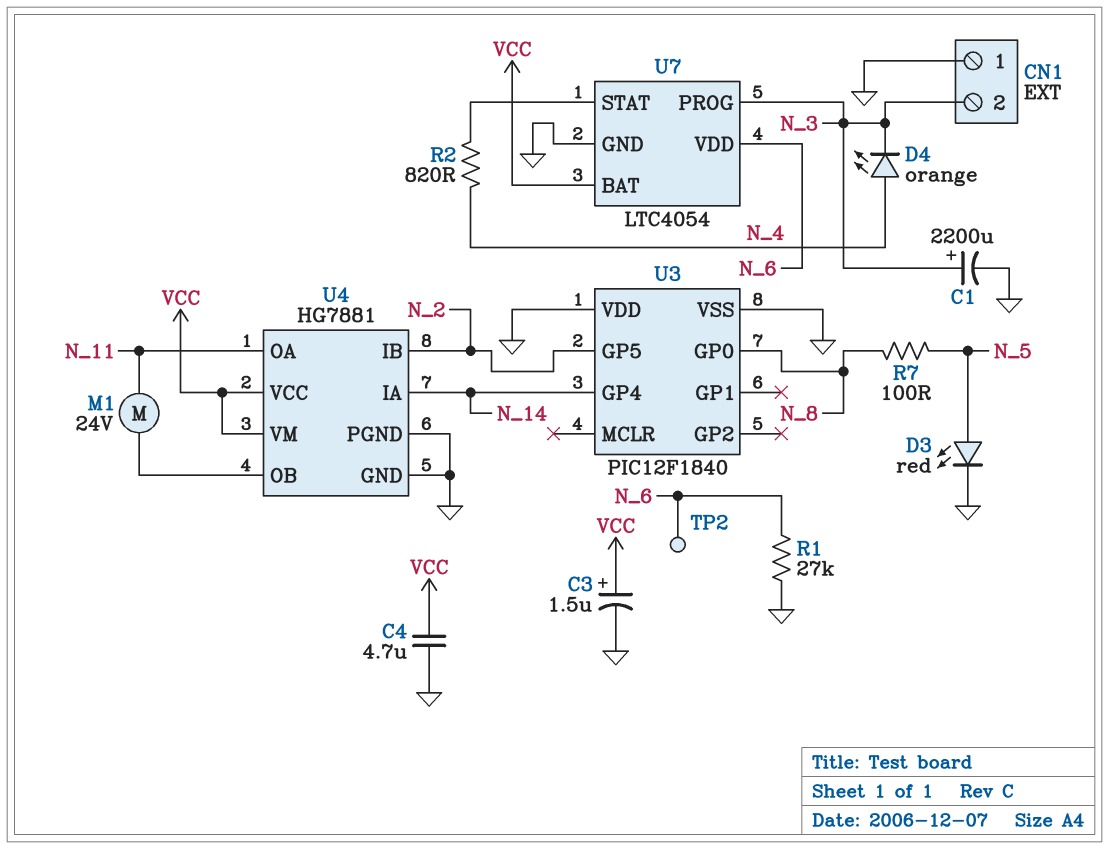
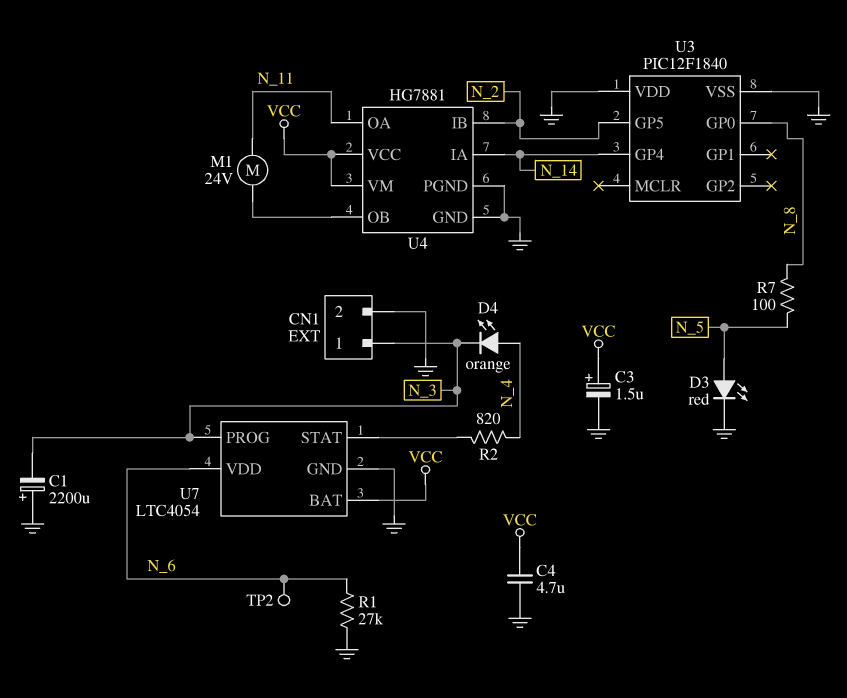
C1: 2200uF (plus N_3, minus GND) -> 2200uF (plus GND, minus N_3)
CN1 pin 1: GND -> N_3
CN1 pin 2: N_3 -> GND

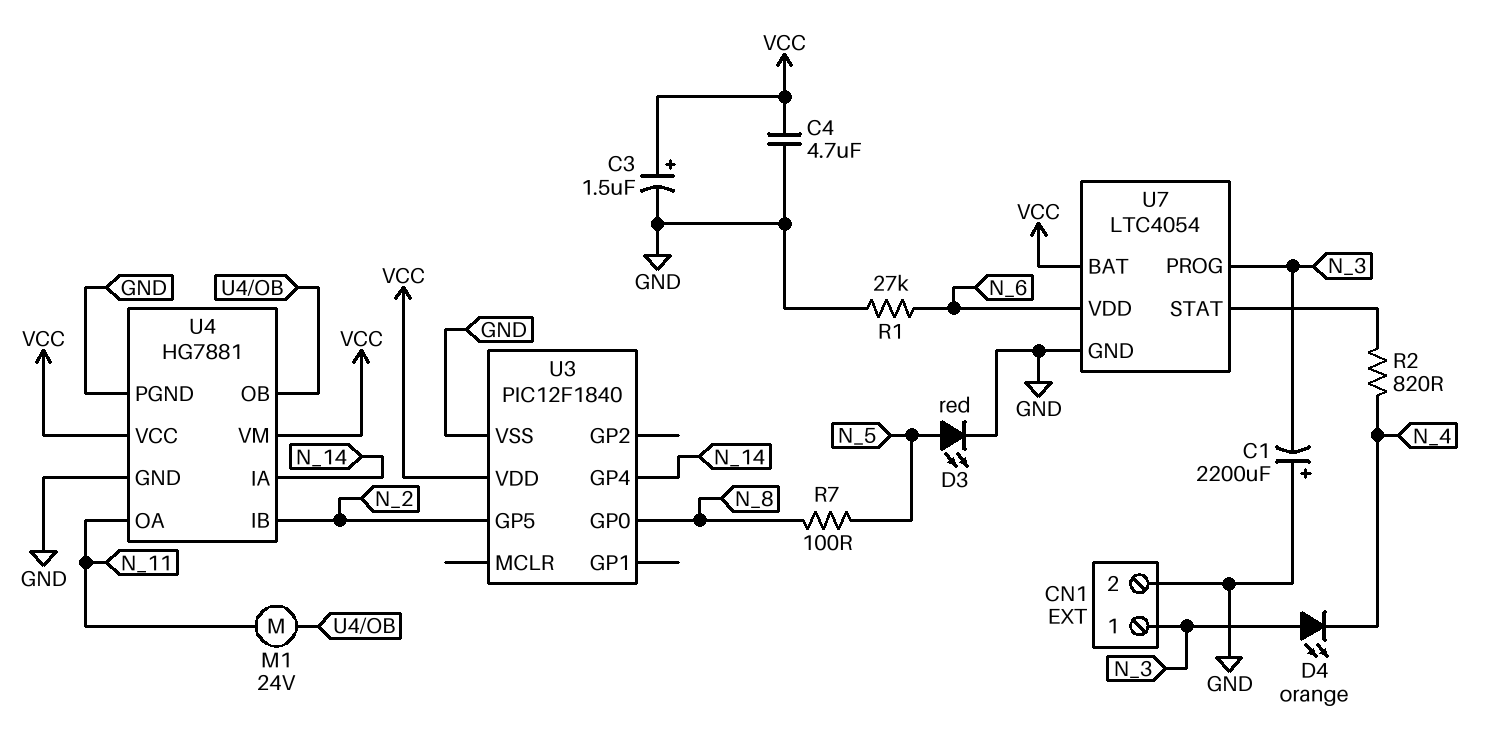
D4: LED orange (A N_4, K N_3) -> LED orange (A N_3, K N_4)
TP2: test point (N_6) -> none
U3 pin VDD: GND -> VCC

